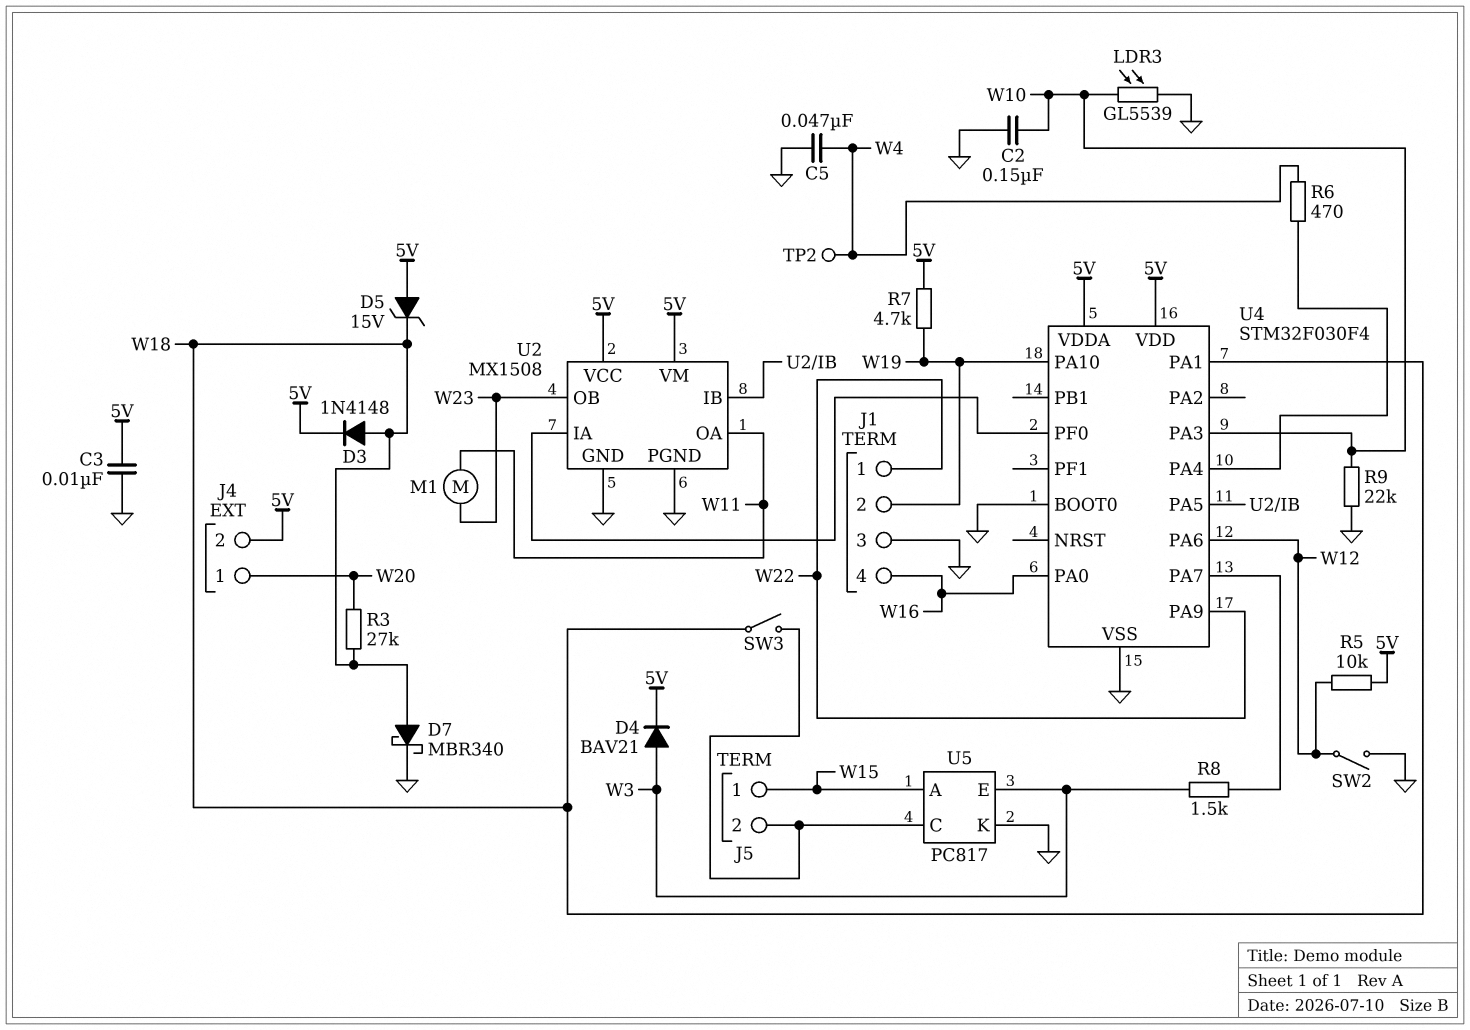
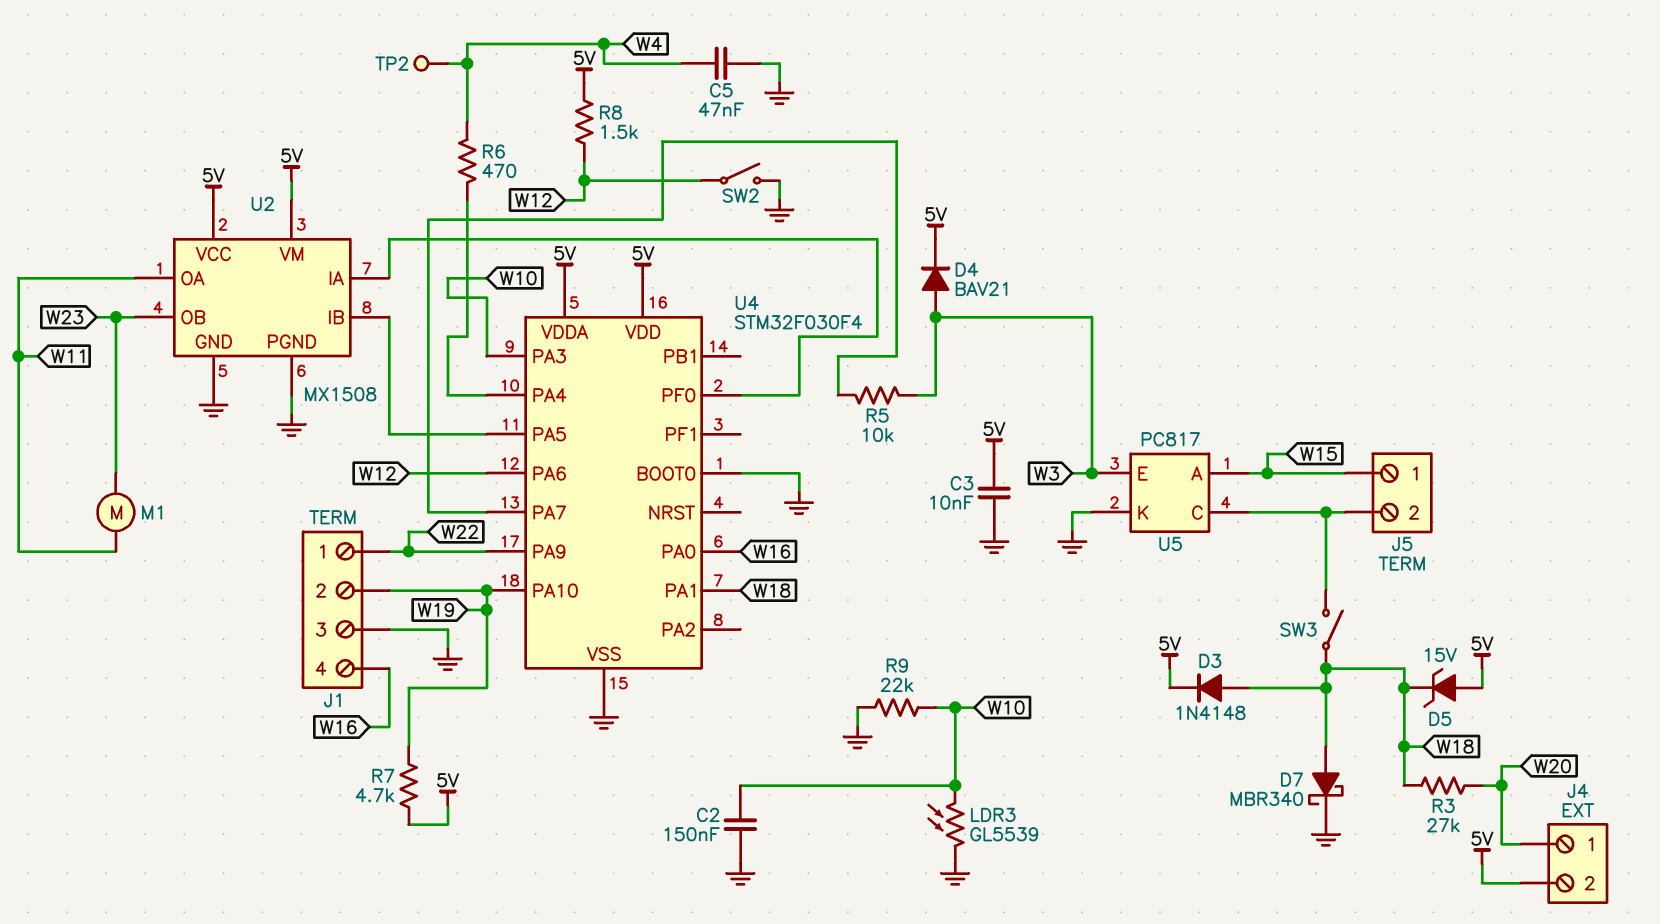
R5: 10k (5V, W12) -> 10k (U4/PA7, W3)
R8: 1.5k (U4/PA7, W3) -> 1.5k (5V, W12)

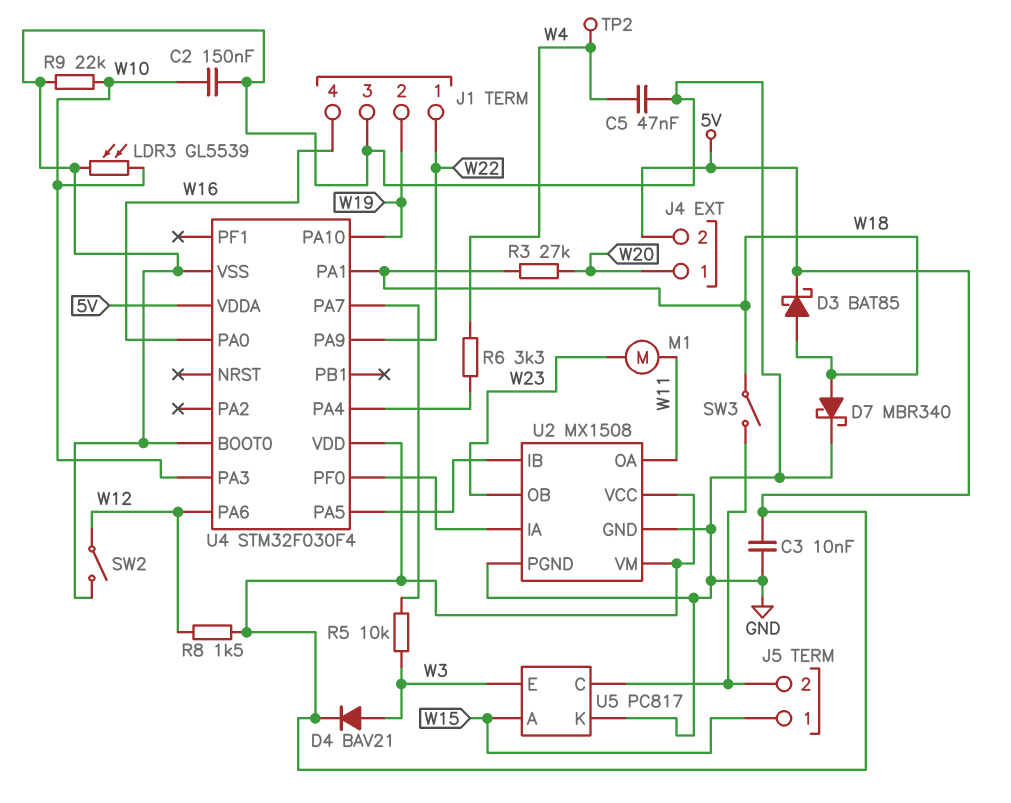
D3: diode 1N4148 (A W18, K 5V) -> schottky BAT85 (A W18, K 5V)
D5: zener 15V (A 5V, K W18) -> none
R6: 470 (U4/PA4, W4) -> 3.3k (U4/PA4, W4)
R7: 4.7k (5V, W19) -> none

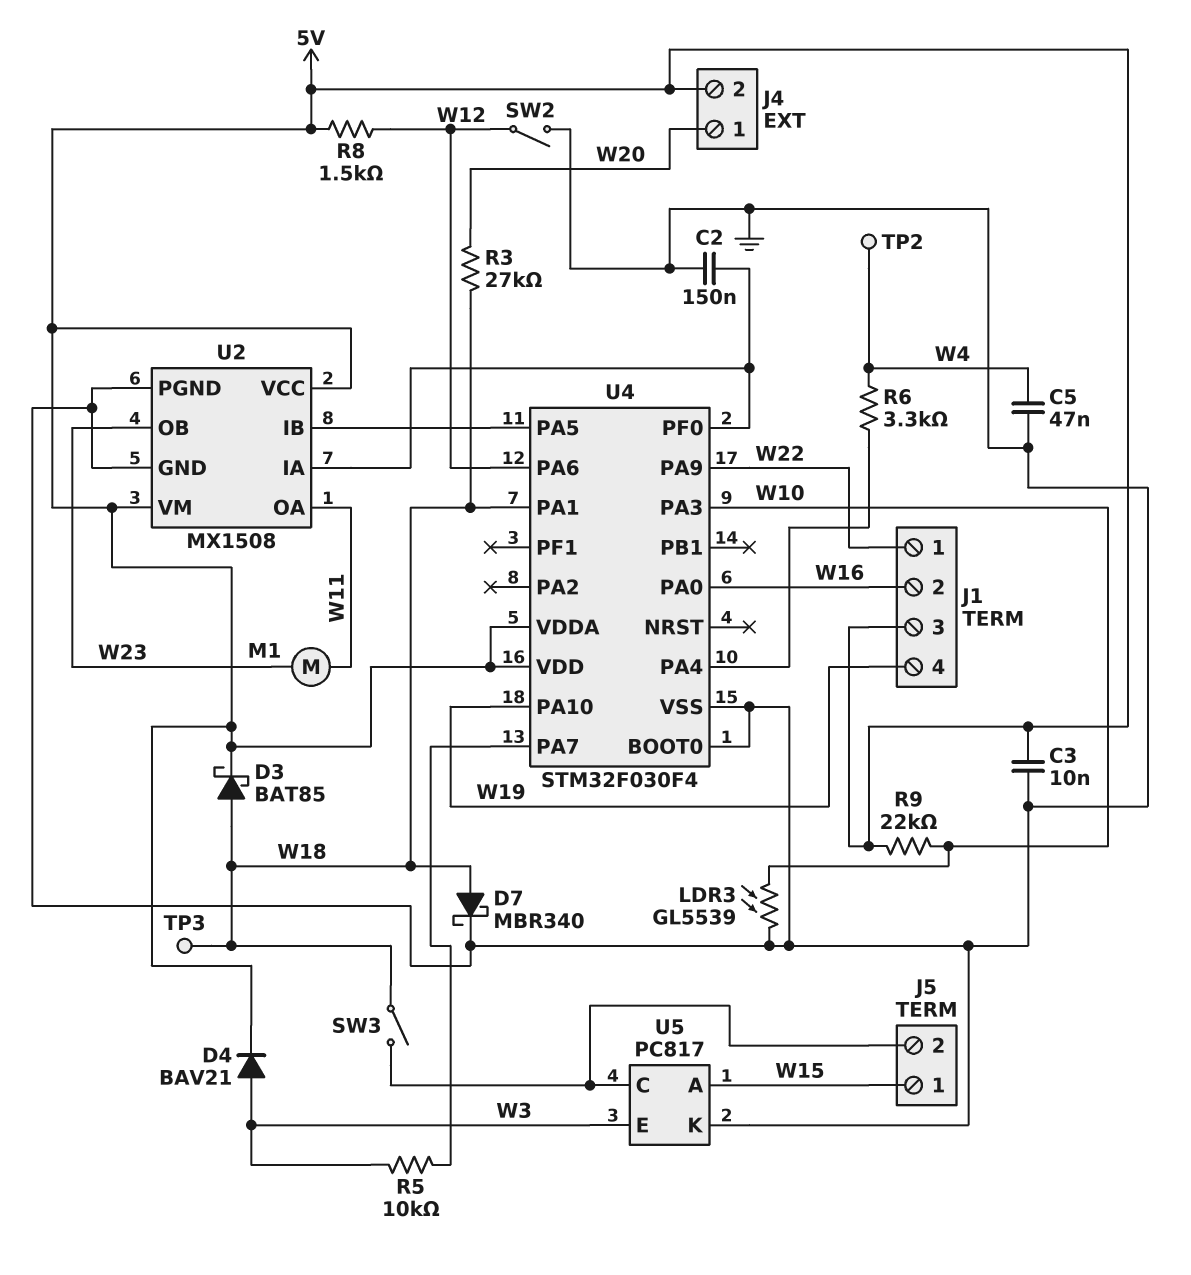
C2: 150nF (GND, W10) -> 150nF (GND, U2/IA)
J1 pin 2: W19 -> W16
J1 pin 3: GND -> 5V
J1 pin 4: W16 -> W19
R9: 22k (GND, W10) -> 22k (5V, W10)
TP3: none -> test point (W18)

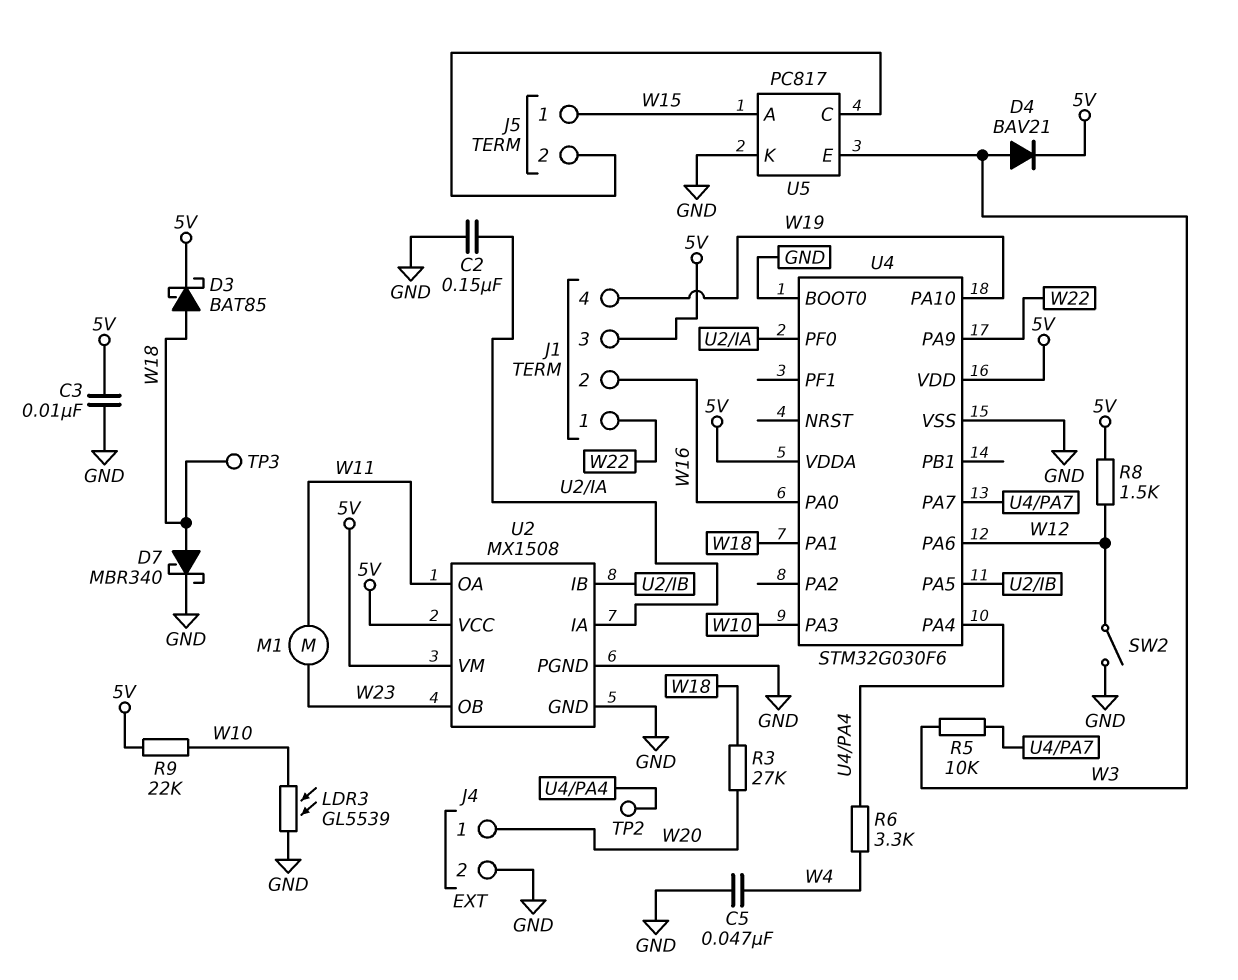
J4 pin 2: 5V -> GND
SW3: switch (J5/2, W18) -> none
TP2: test point (W4) -> test point (U4/PA4)
U4: STM32F030F4 -> STM32G030F6

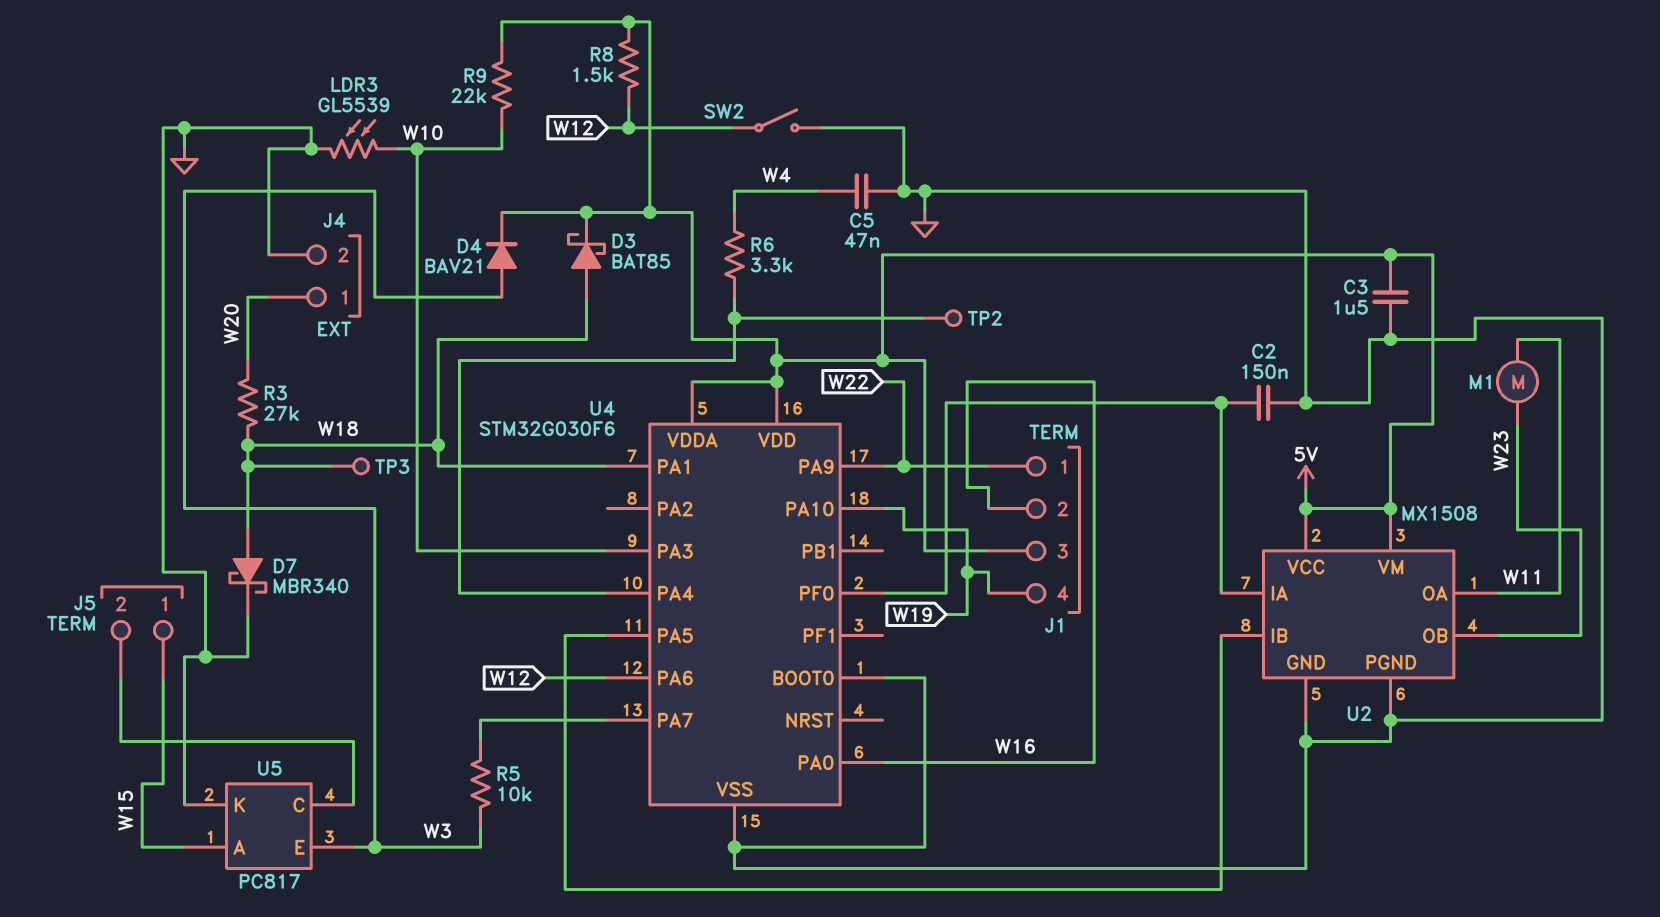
C3: 10nF (5V, GND) -> 1.5uF (5V, GND)

